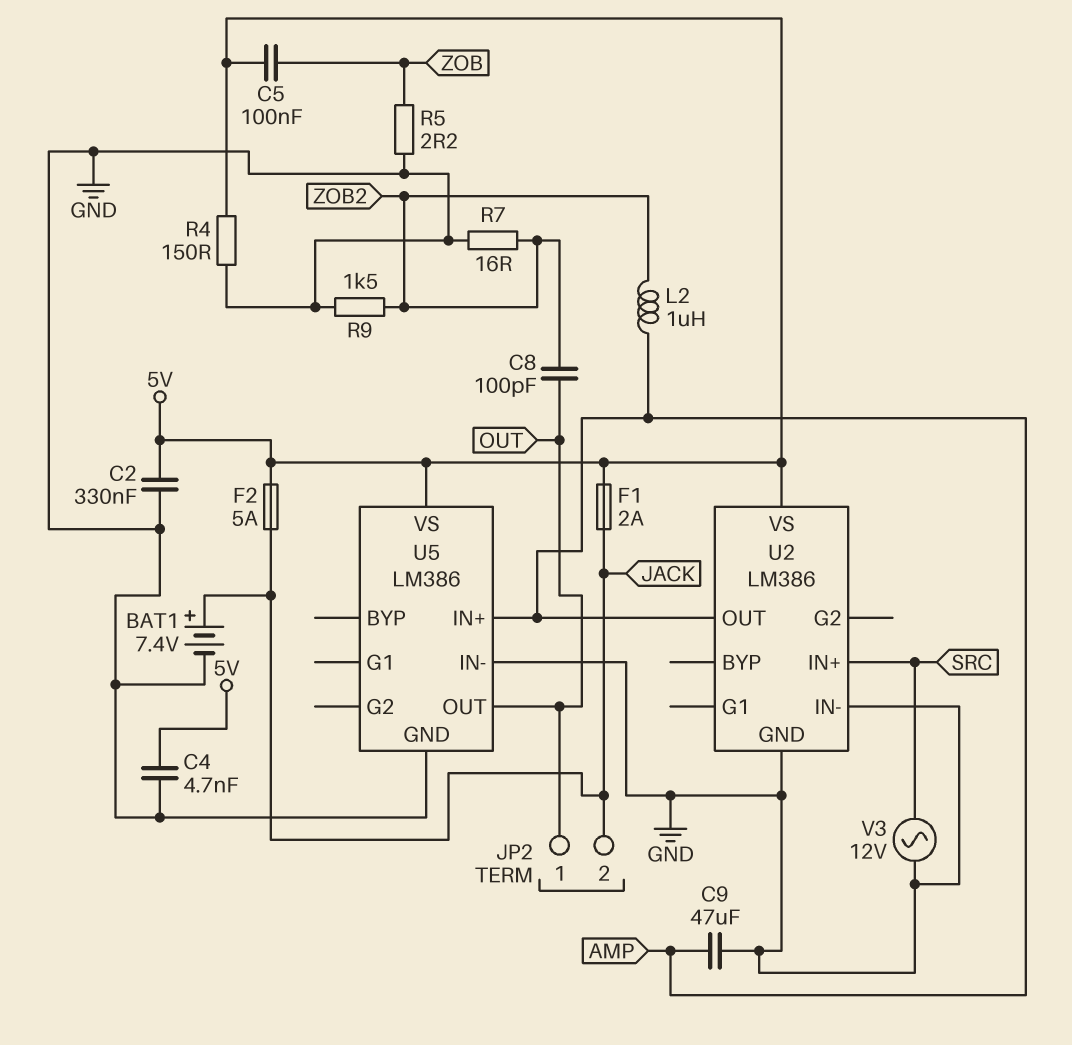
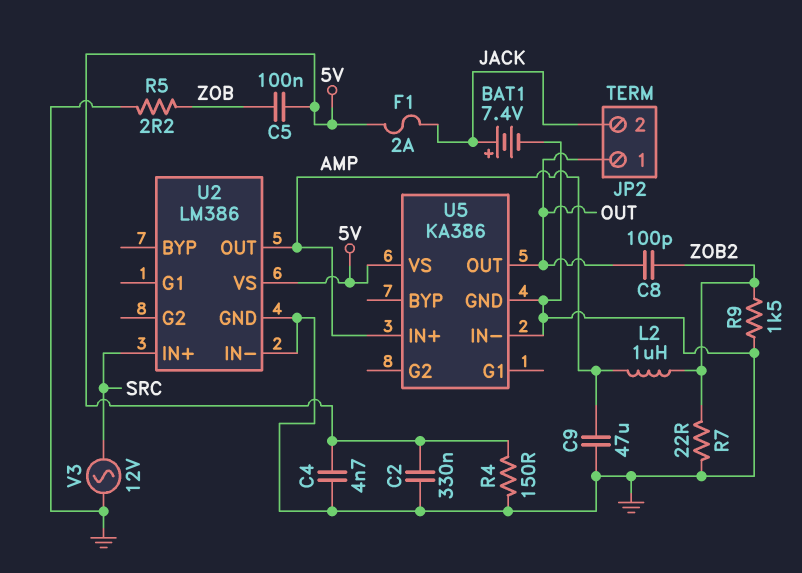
F2: 5A (5V, JACK) -> none
R7: 16 (GND, ZOB2) -> 22 (GND, ZOB2)
U5: LM386 -> KA386

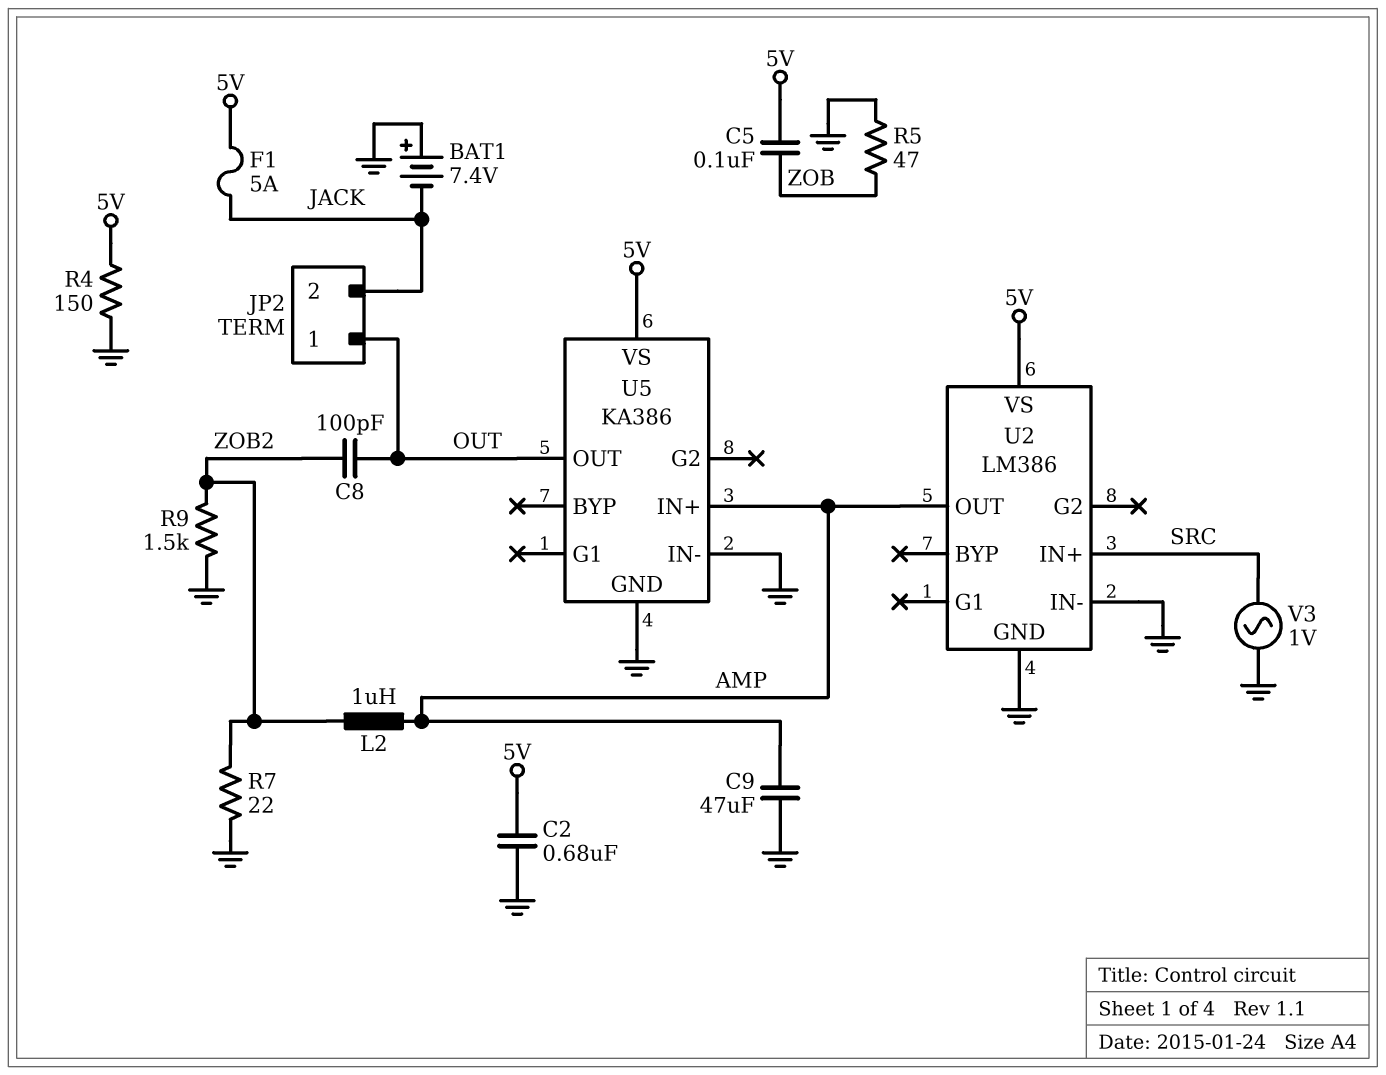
BAT1: 7.4V (plus JACK, minus GND) -> 7.4V (plus GND, minus JACK)
C2: 330nF (5V, GND) -> 680nF (5V, GND)
C4: 4.7nF (5V, GND) -> none
F1: 2A (5V, JACK) -> 5A (5V, JACK)
R5: 2.2 (GND, ZOB) -> 47 (GND, ZOB)
V3: AC 12V (GND, SRC) -> AC 1V (GND, SRC)

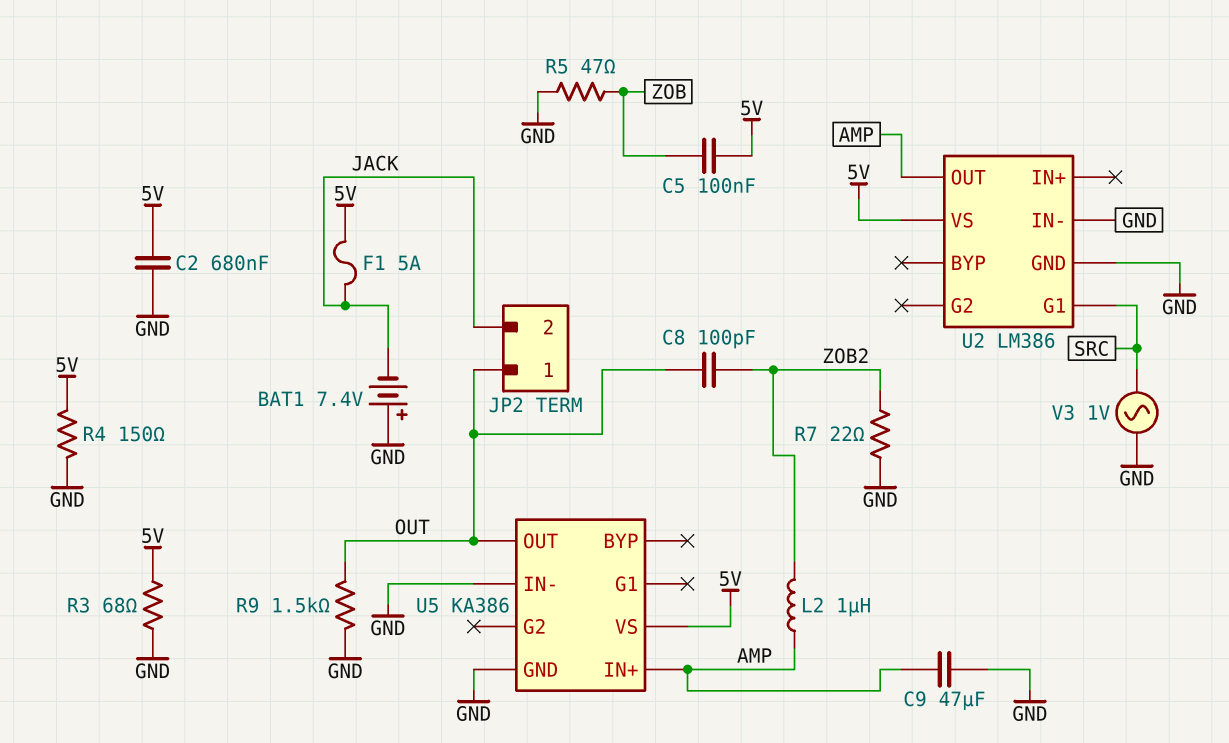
R3: none -> 68 (5V, GND)
R9: 1.5k (GND, ZOB2) -> 1.5k (GND, OUT)
U2 pin G1: none -> SRC
U2 pin IN+: SRC -> none

